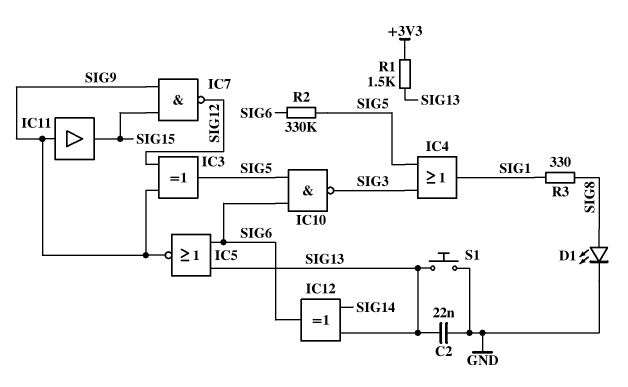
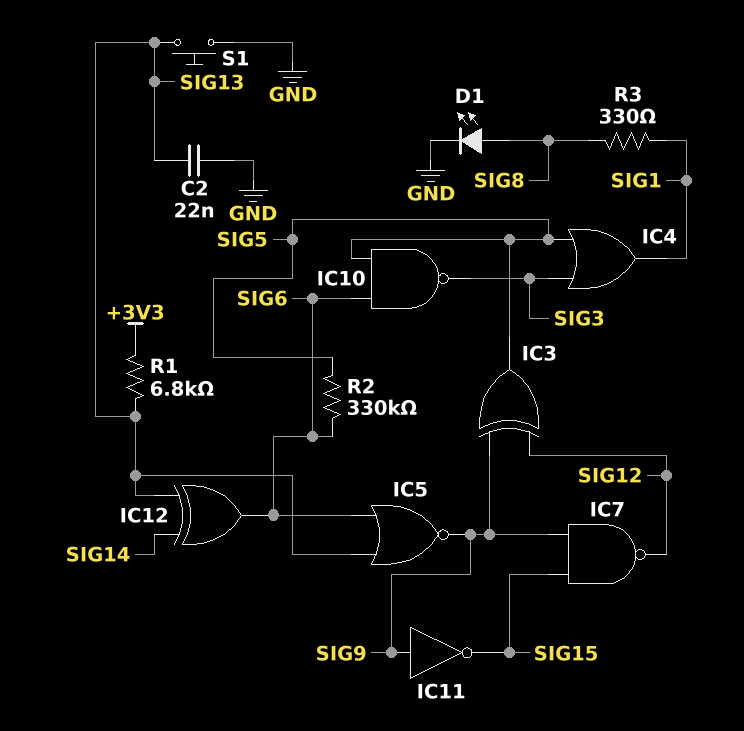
IC11: buffer (in SIG9, out SIG15) -> NOT (in SIG9, out SIG15)
R1: 1.5k (+3V3, SIG13) -> 6.8k (+3V3, SIG13)

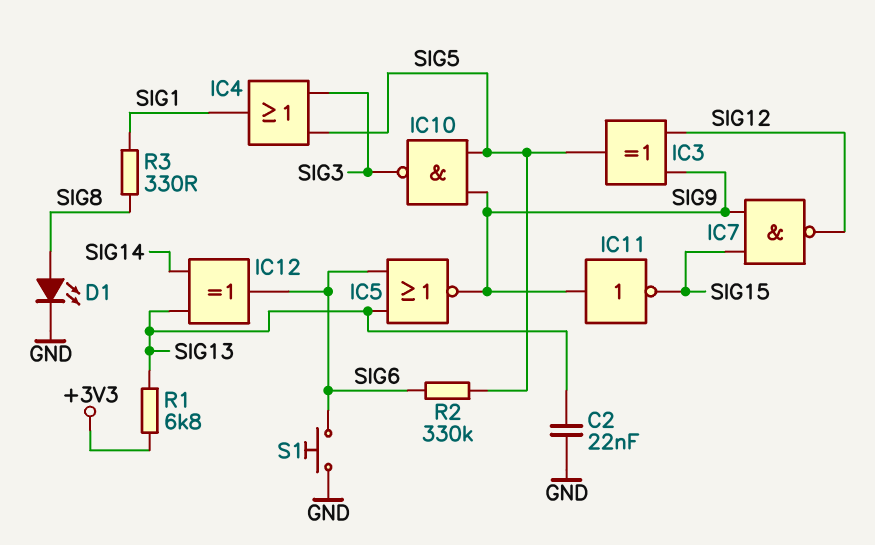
IC10: NAND (in SIG5, in SIG6, out SIG3) -> NAND (in SIG5, in SIG9, out SIG3)
S1: button (GND, SIG13) -> button (GND, SIG6)

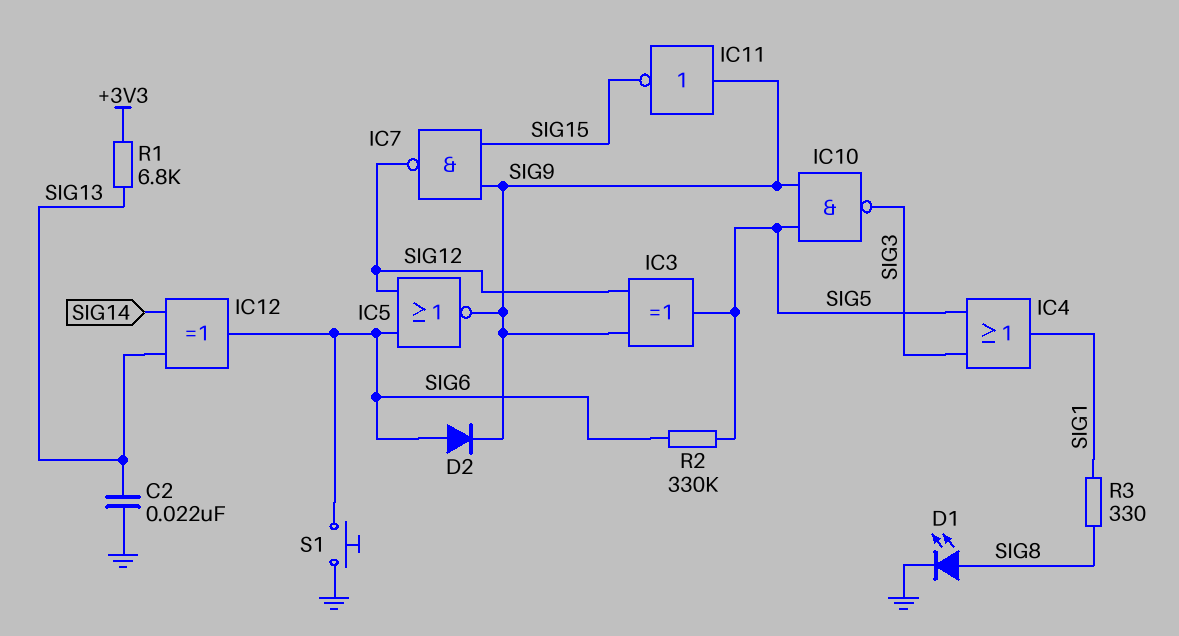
D2: none -> diode (A SIG6, K SIG9)
IC5: NOR (in SIG6, in SIG13, out SIG9) -> NOR (in SIG6, in SIG12, out SIG9)

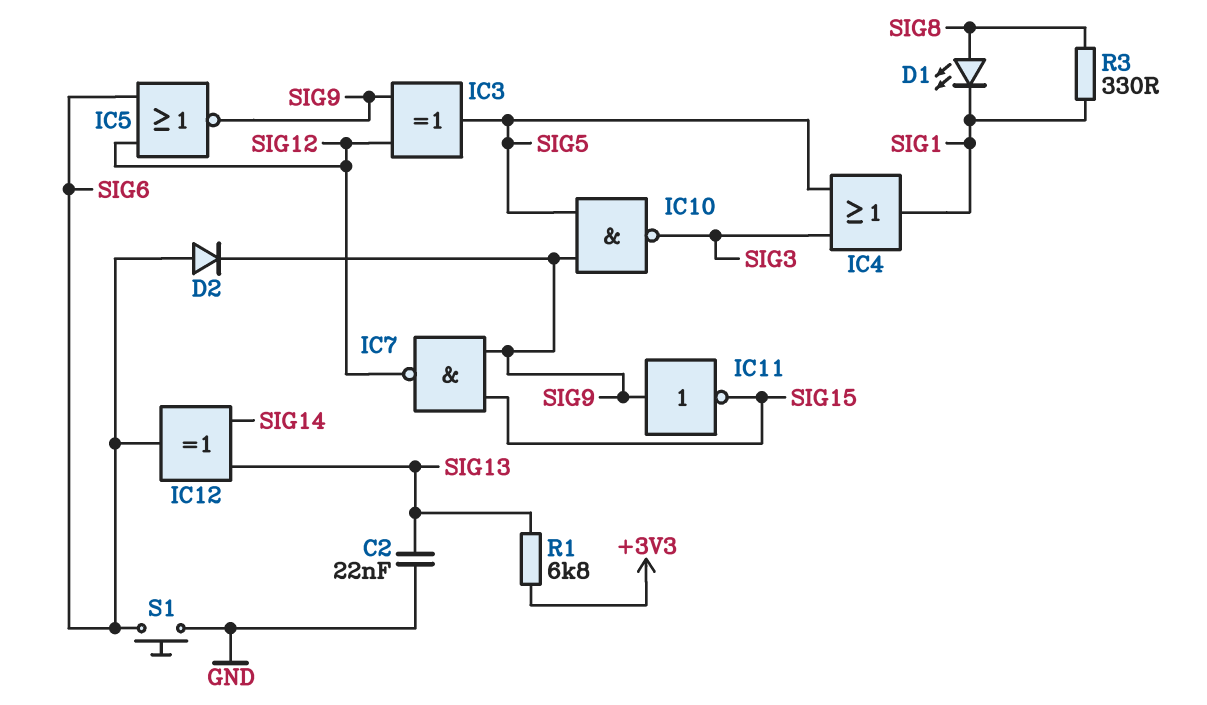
D1: LED (A SIG8, K GND) -> LED (A SIG8, K SIG1)
R2: 330k (SIG5, SIG6) -> none

